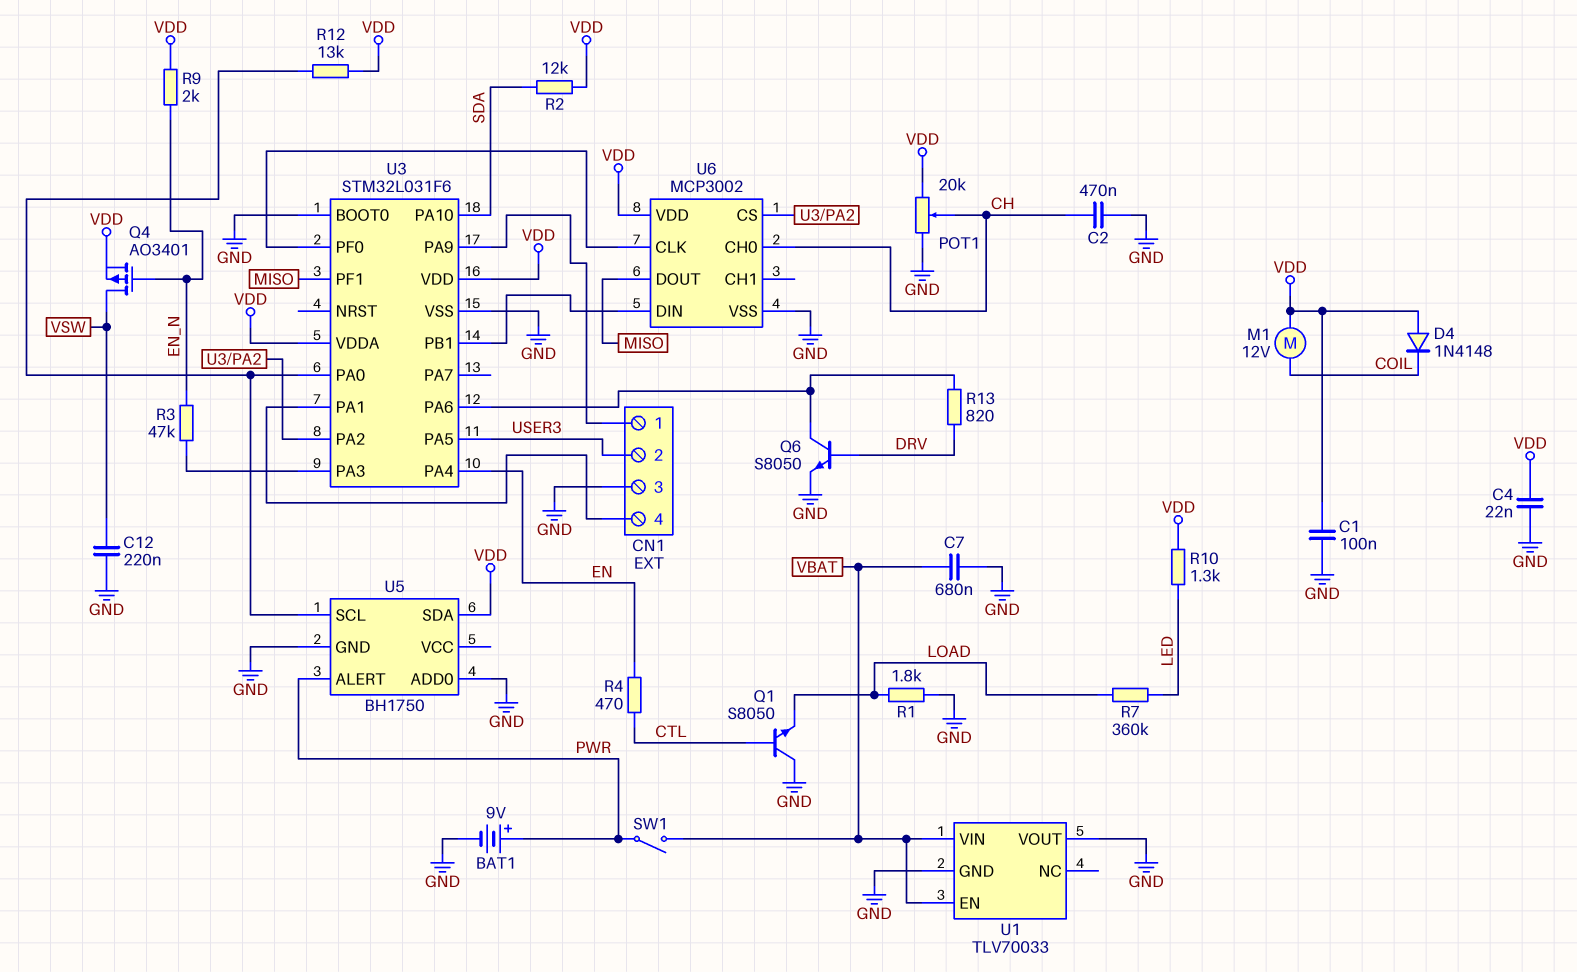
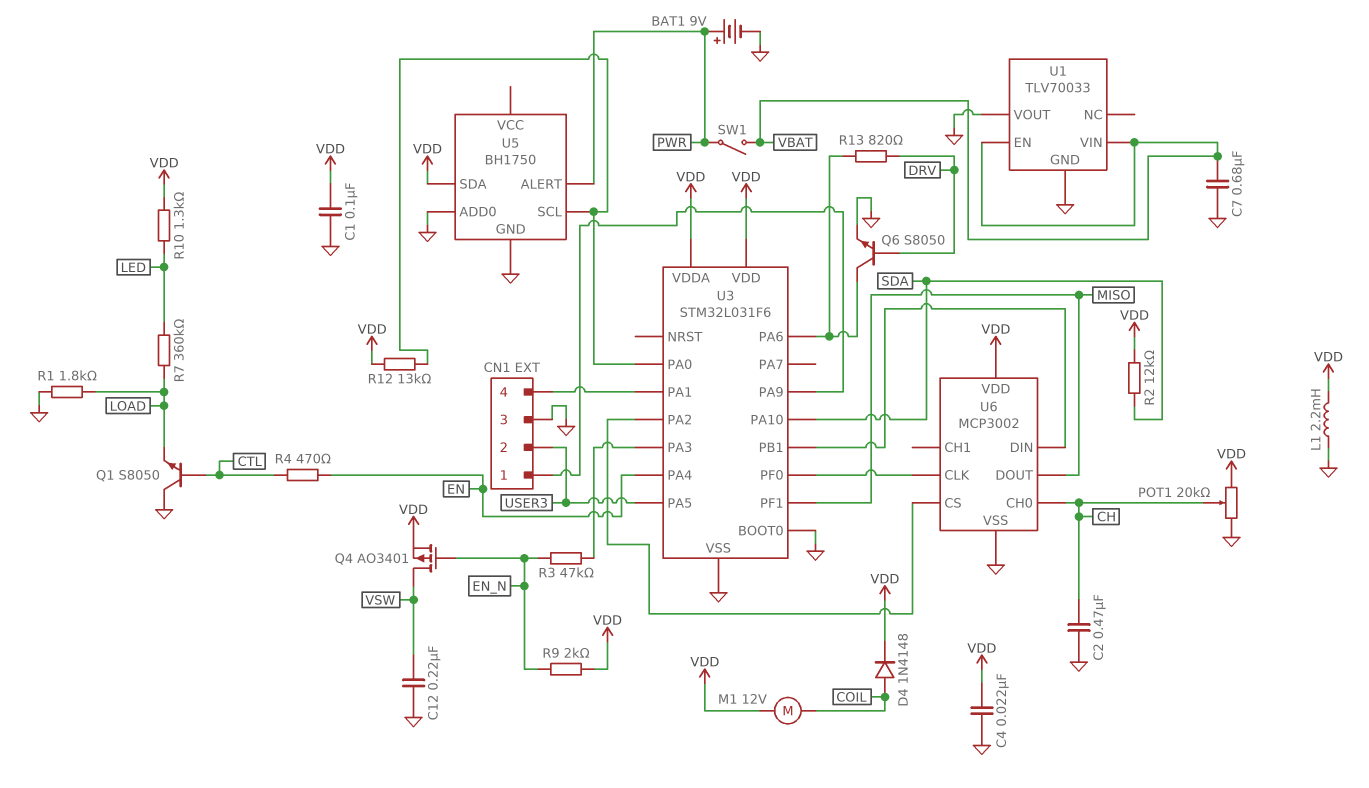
D4: diode 1N4148 (A VDD, K COIL) -> diode 1N4148 (A COIL, K VDD)
L1: none -> 2.2mH (GND, VDD)

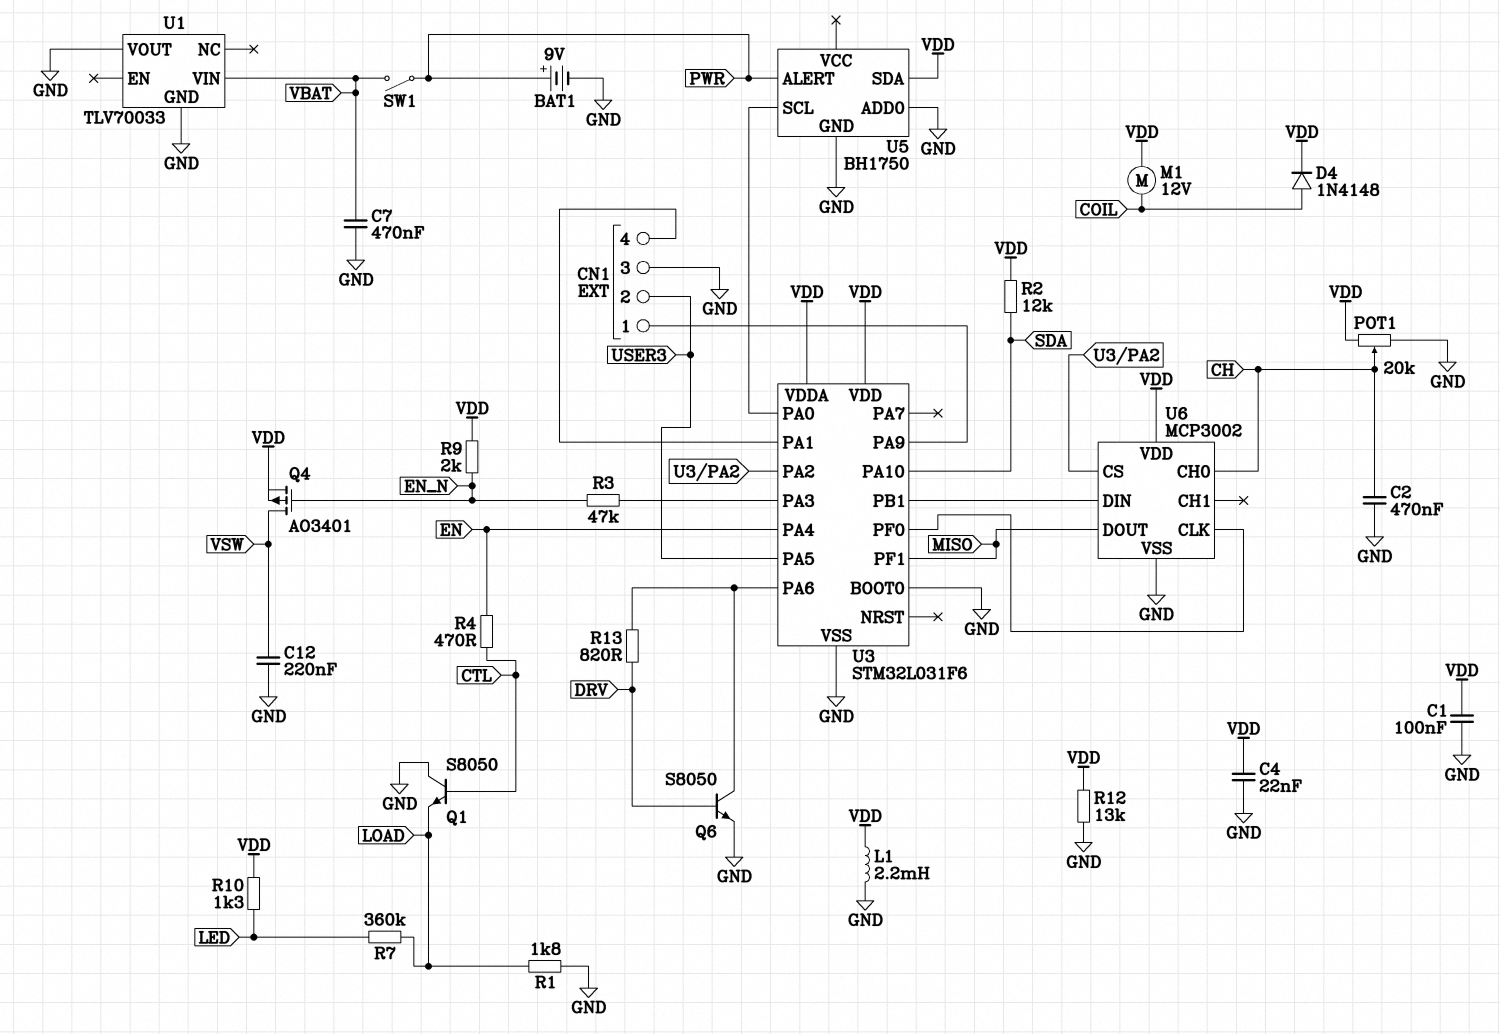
C7: 680nF (GND, VBAT) -> 470nF (GND, VBAT)
R12: 13k (U3/PA0, VDD) -> 13k (GND, VDD)
U1 pin EN: VBAT -> none

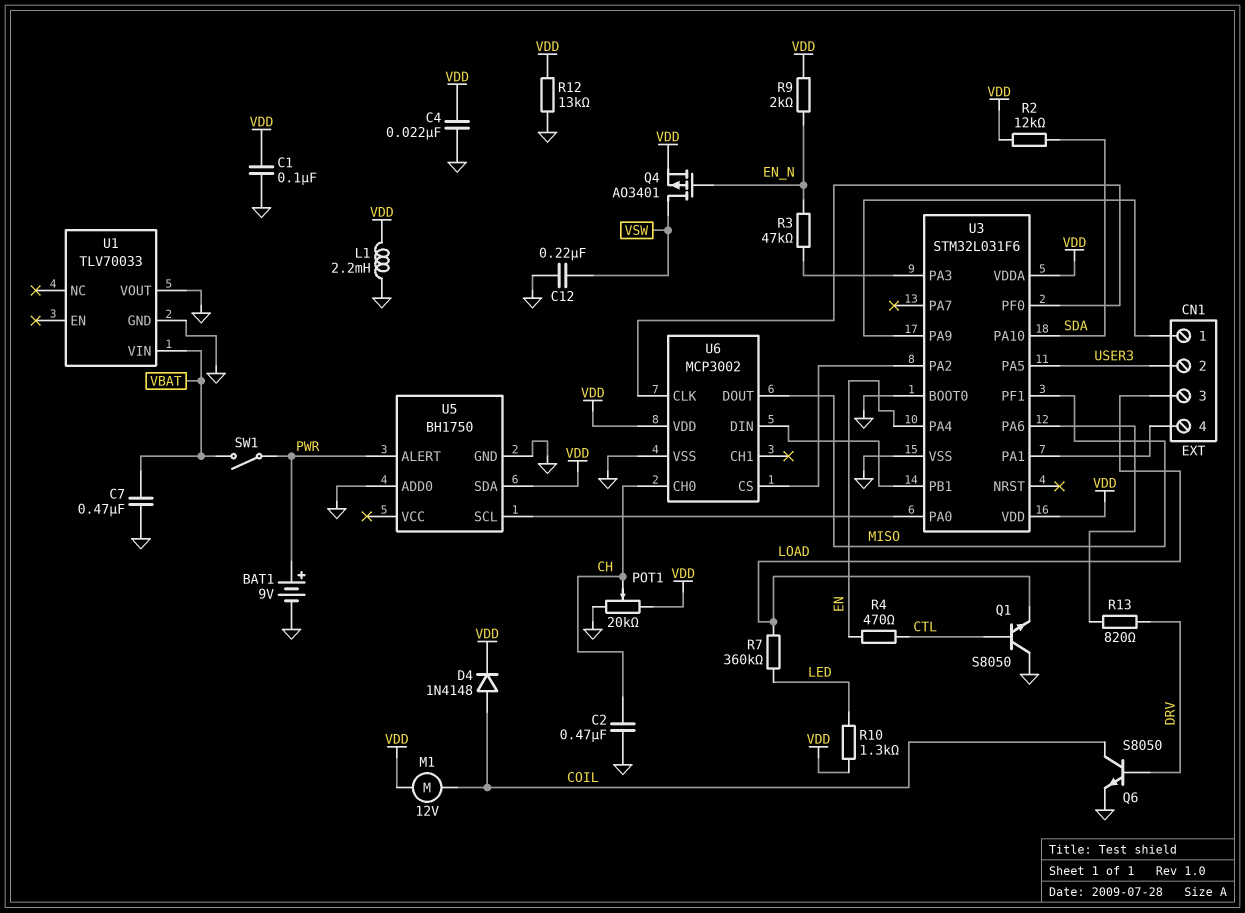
CN1 pin 3: GND -> LOAD
Q6: NPN S8050 (B DRV, C U3/PA6, E GND) -> NPN S8050 (B DRV, C COIL, E GND)
R1: 1.8k (GND, LOAD) -> none

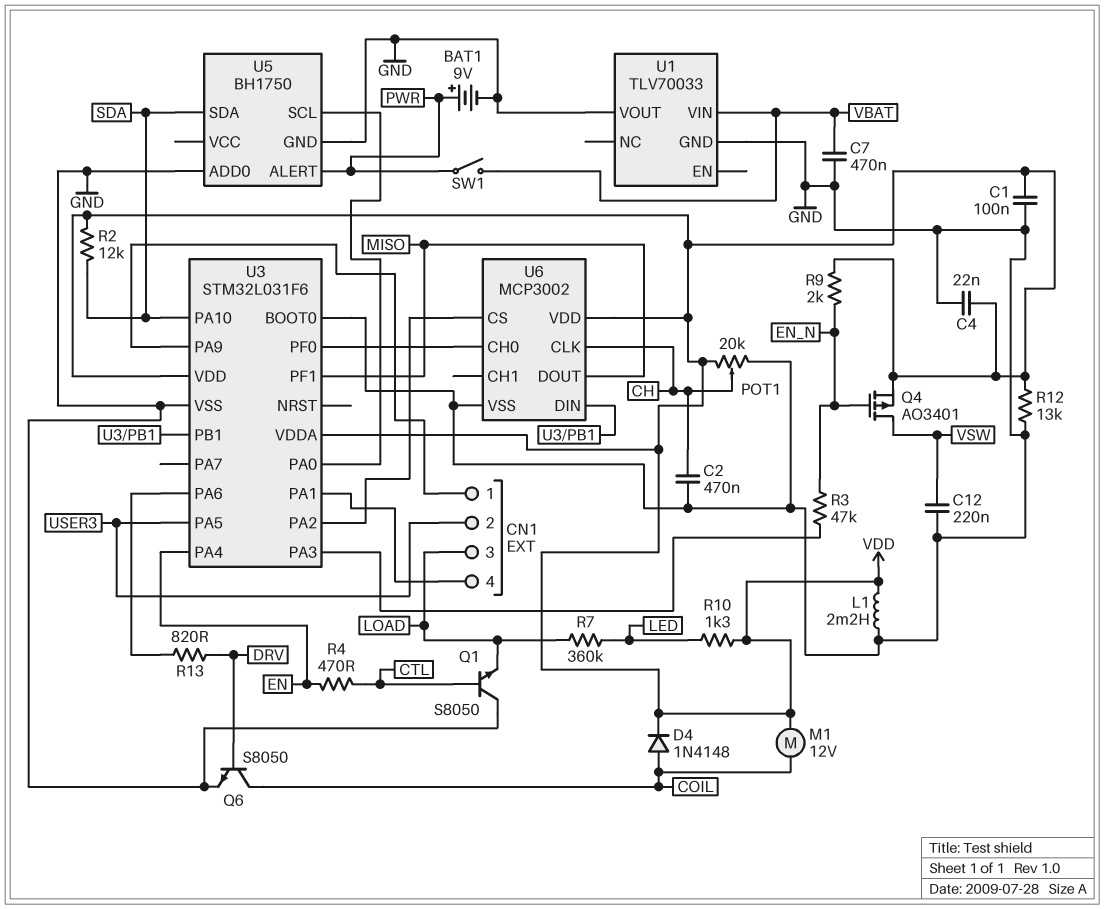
U5 pin SDA: VDD -> SDA
U6 pin CH0: CH -> U3/PF0
U6 pin CLK: U3/PF0 -> CH

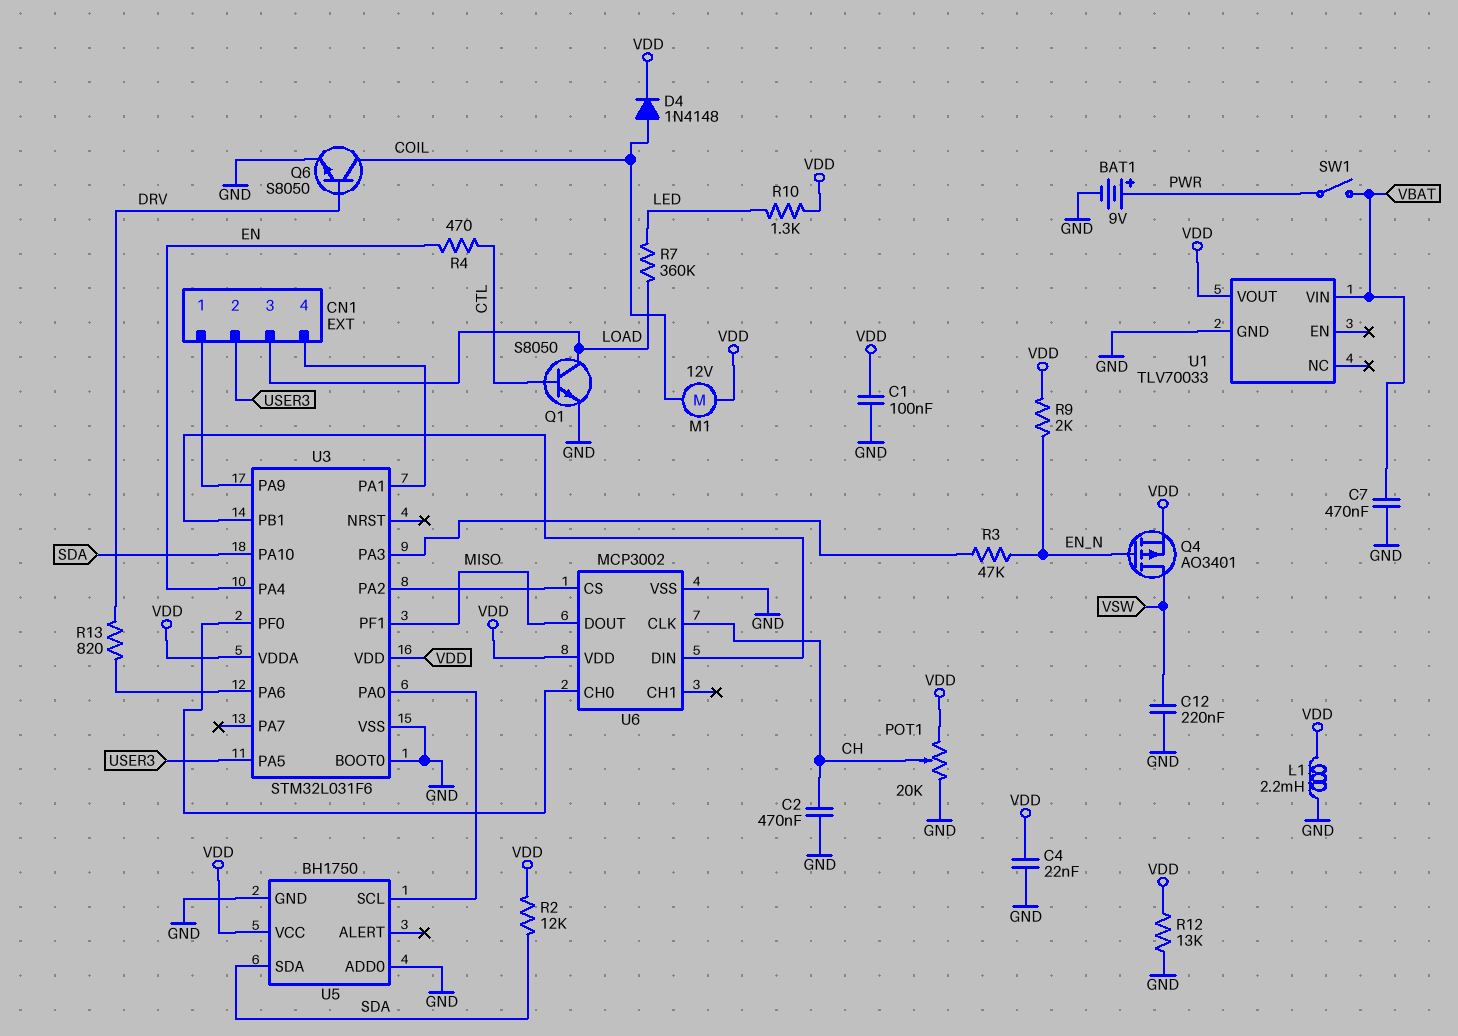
Q1: NPN S8050 (B CTL, C GND, E LOAD) -> NPN S8050 (B CTL, C LOAD, E GND)
U1 pin VOUT: GND -> VDD
U5 pin ALERT: PWR -> none
U5 pin VCC: none -> VDD

